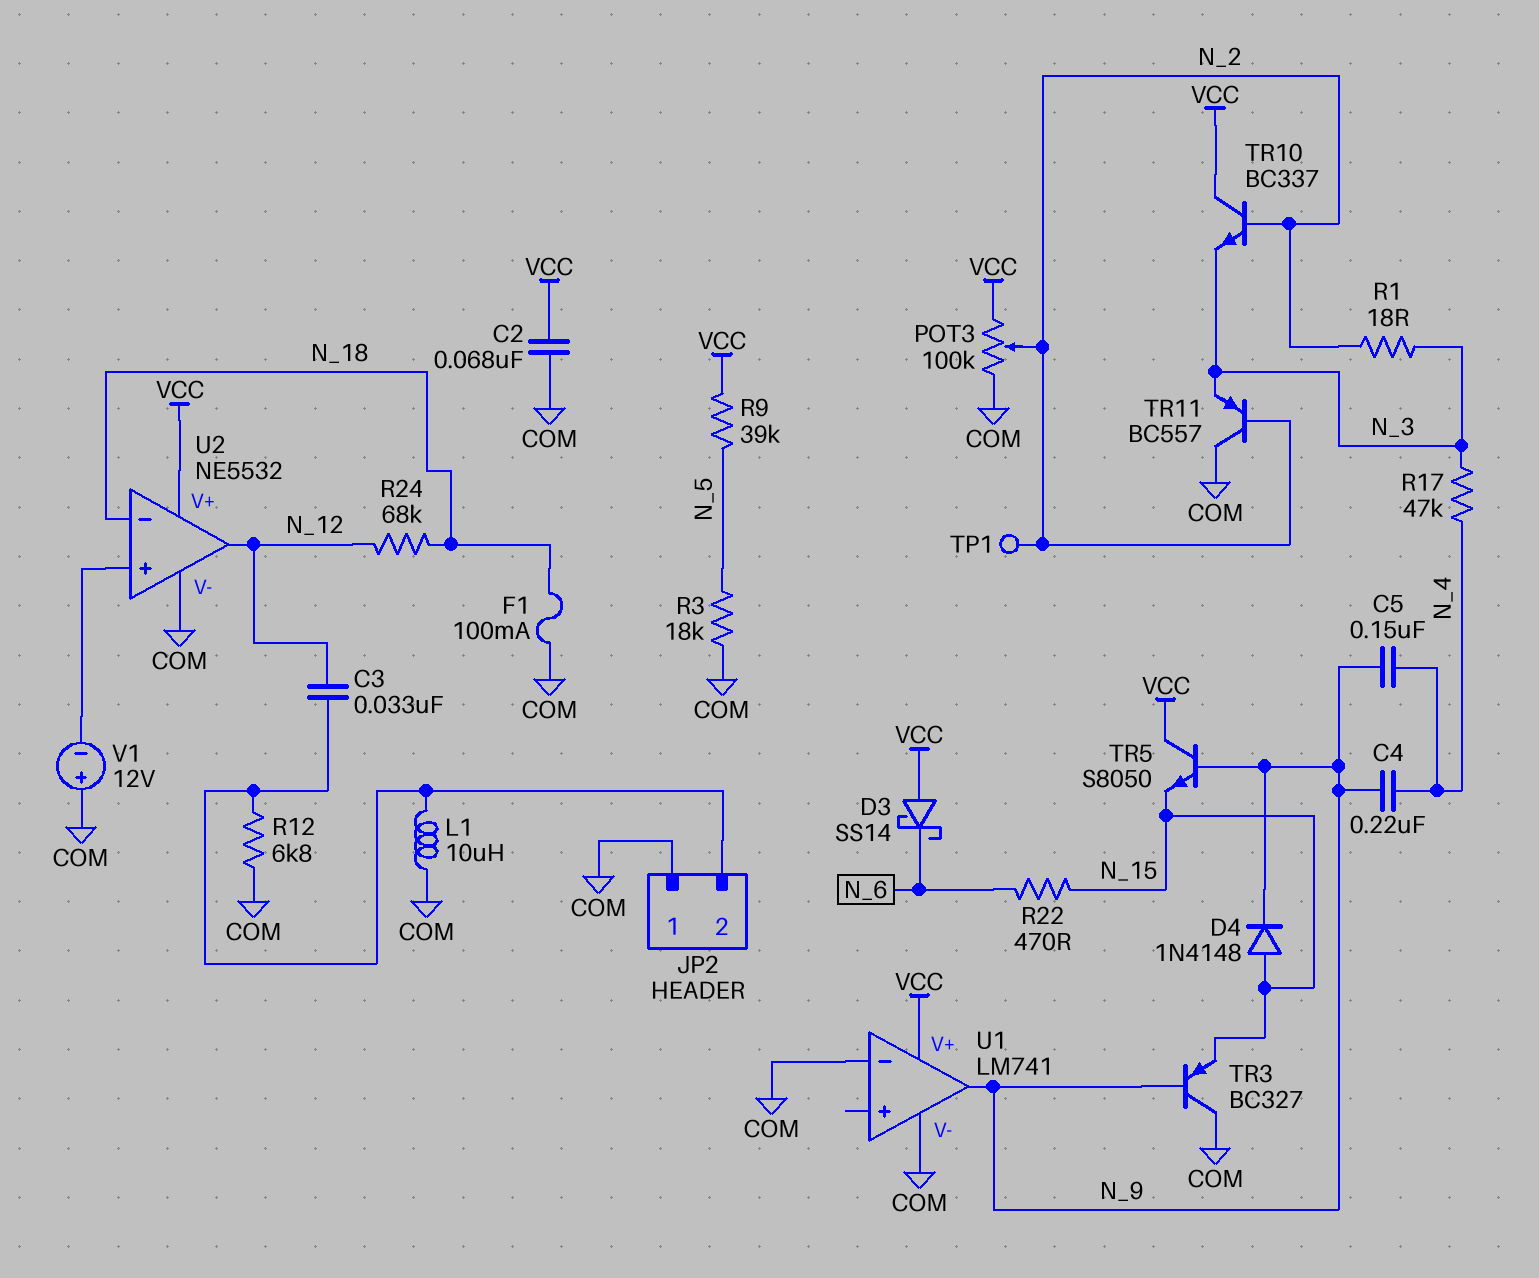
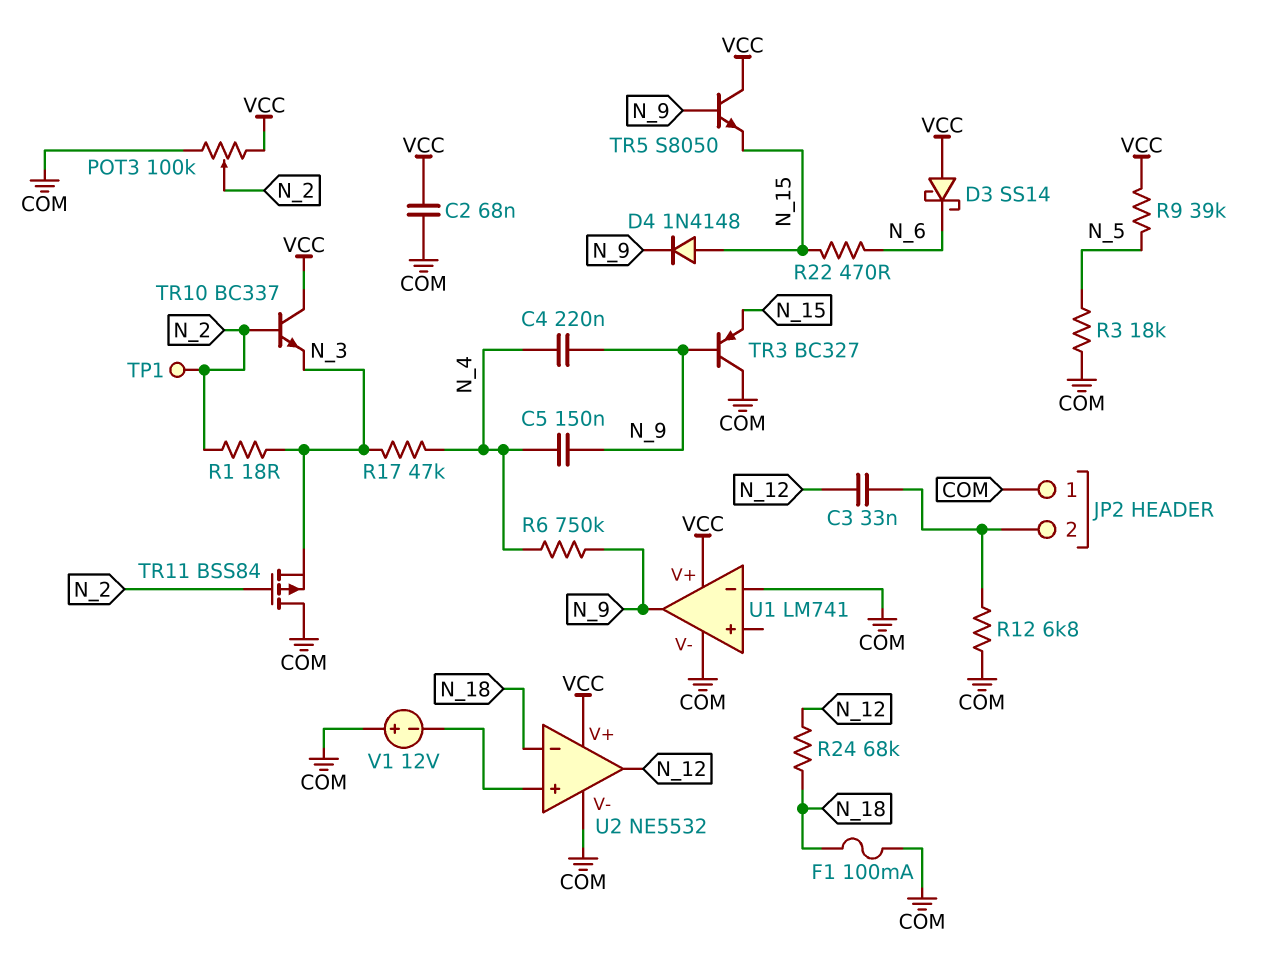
L1: 10uH (COM, JP2/2) -> none
R6: none -> 750k (N_4, N_9)
TR11: PNP BC557 (B N_2, C COM, E N_3) -> PMOS BSS84 (G N_2, D COM, S N_3)

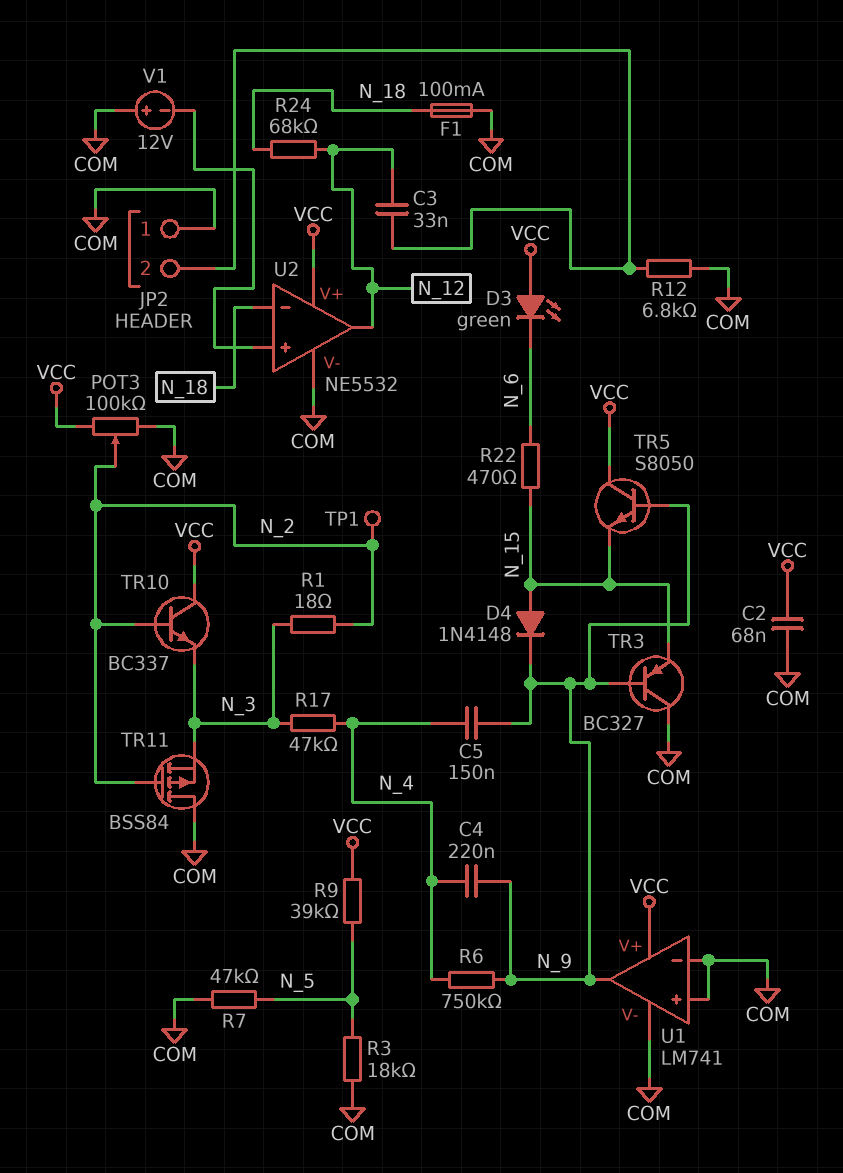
D3: schottky SS14 (A VCC, K N_6) -> LED green (A VCC, K N_6)
R7: none -> 47k (COM, N_5)
U1 pin in+: none -> COM

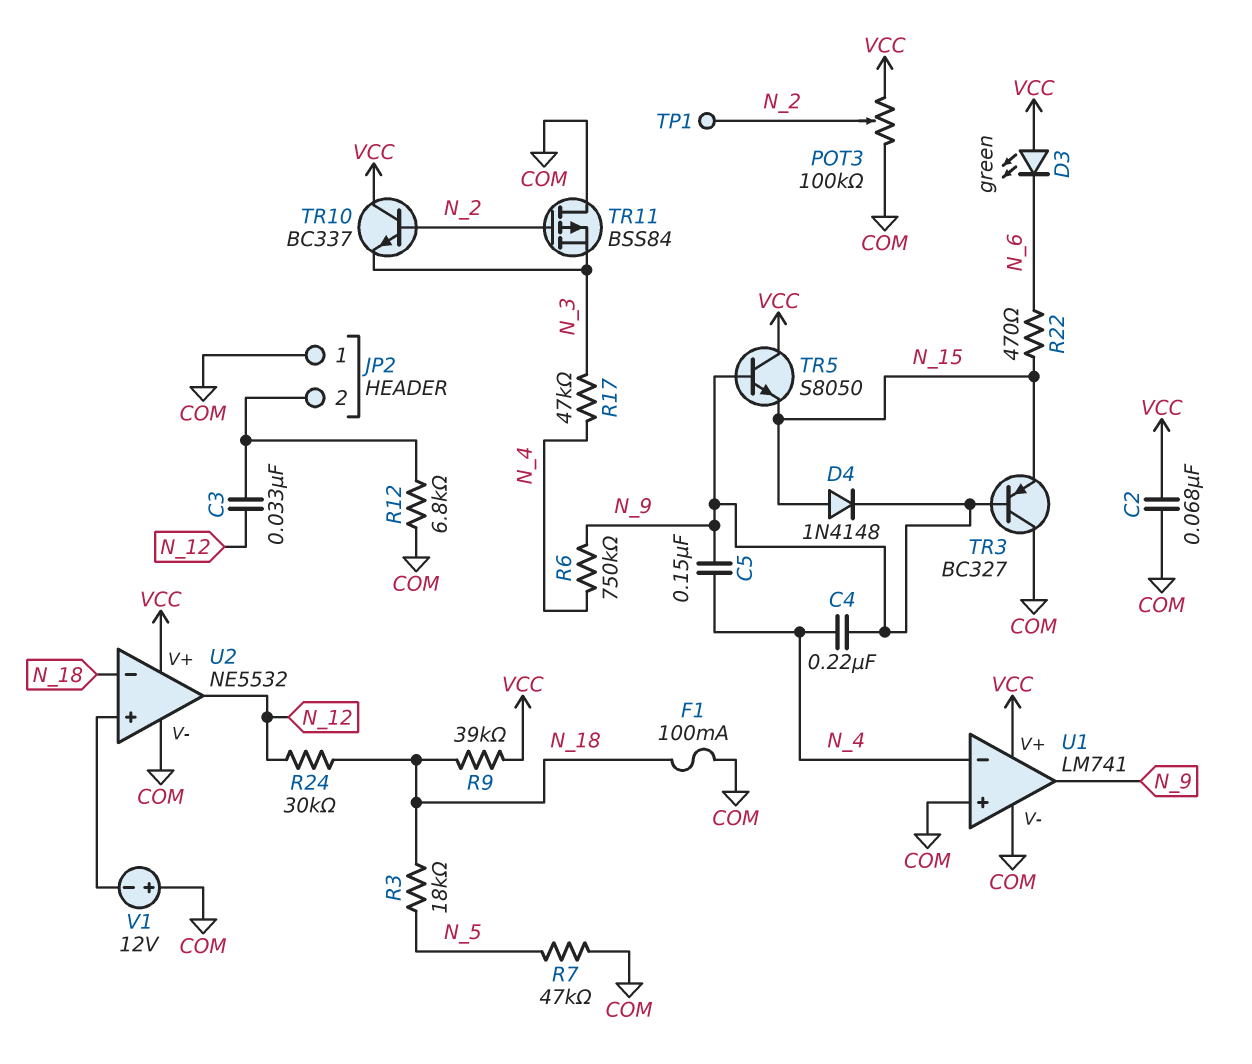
R1: 18 (N_2, N_3) -> none
R3: 18k (COM, N_5) -> 18k (N_5, N_18)
R9: 39k (N_5, VCC) -> 39k (N_18, VCC)
R24: 68k (N_12, N_18) -> 30k (N_12, N_18)
U1 pin in-: COM -> N_4

